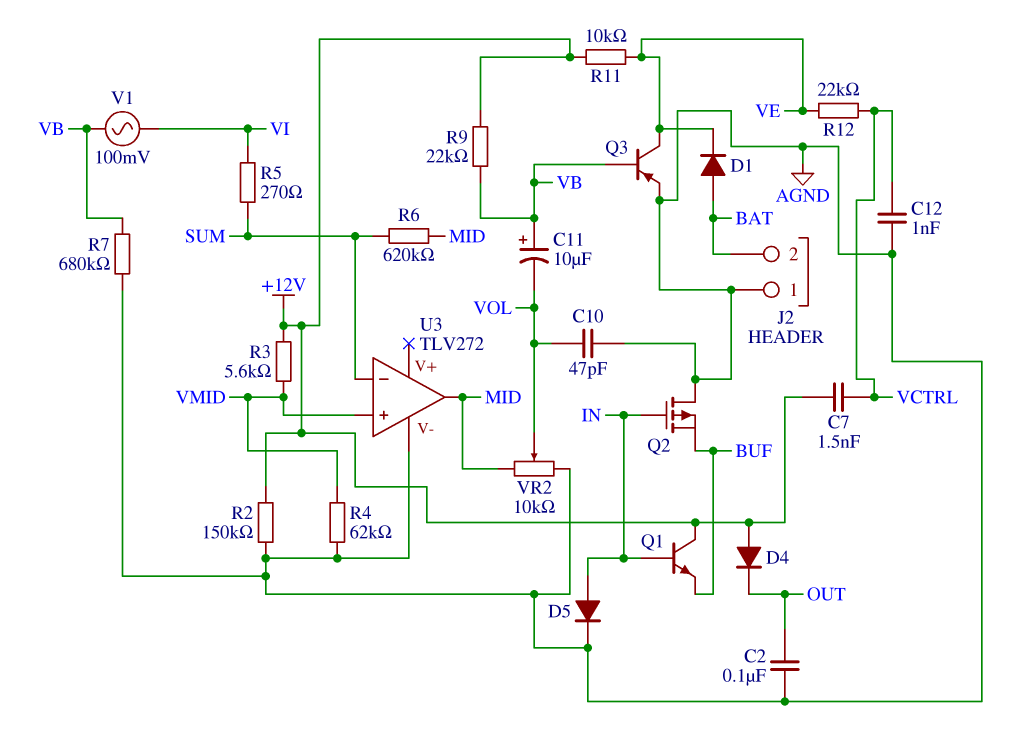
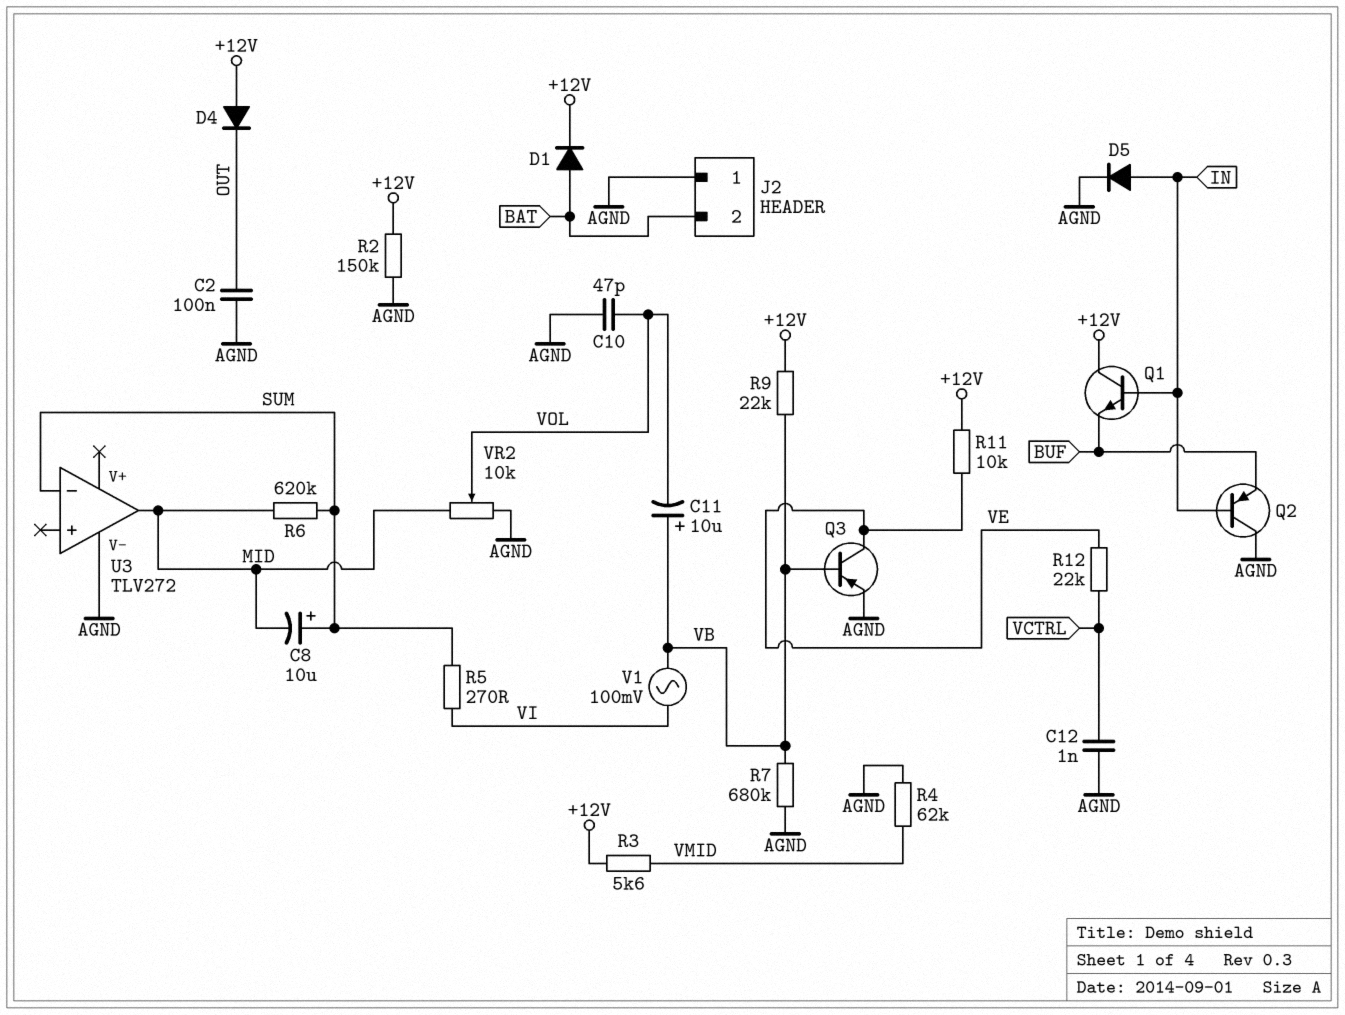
C7: 1.5nF (+12V, VCTRL) -> none
C8: none -> 10uF (plus SUM, minus MID)
D1: diode (A BAT, K VE) -> diode (A BAT, K +12V)
Q2: PMOS (G IN, D AGND, S BUF) -> PNP (B IN, C AGND, E BUF)
U3 pin in+: VMID -> none

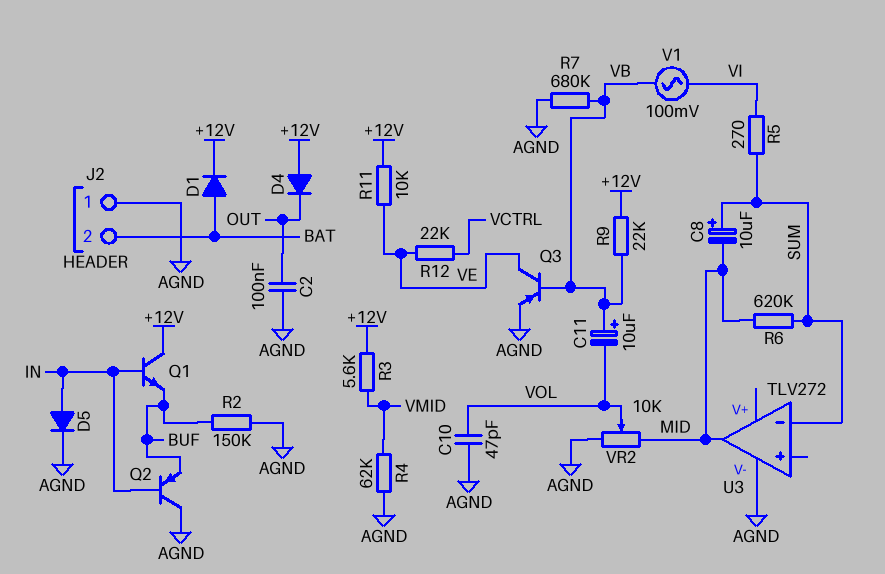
C12: 1nF (AGND, VCTRL) -> none
R2: 150k (+12V, AGND) -> 150k (AGND, BUF)

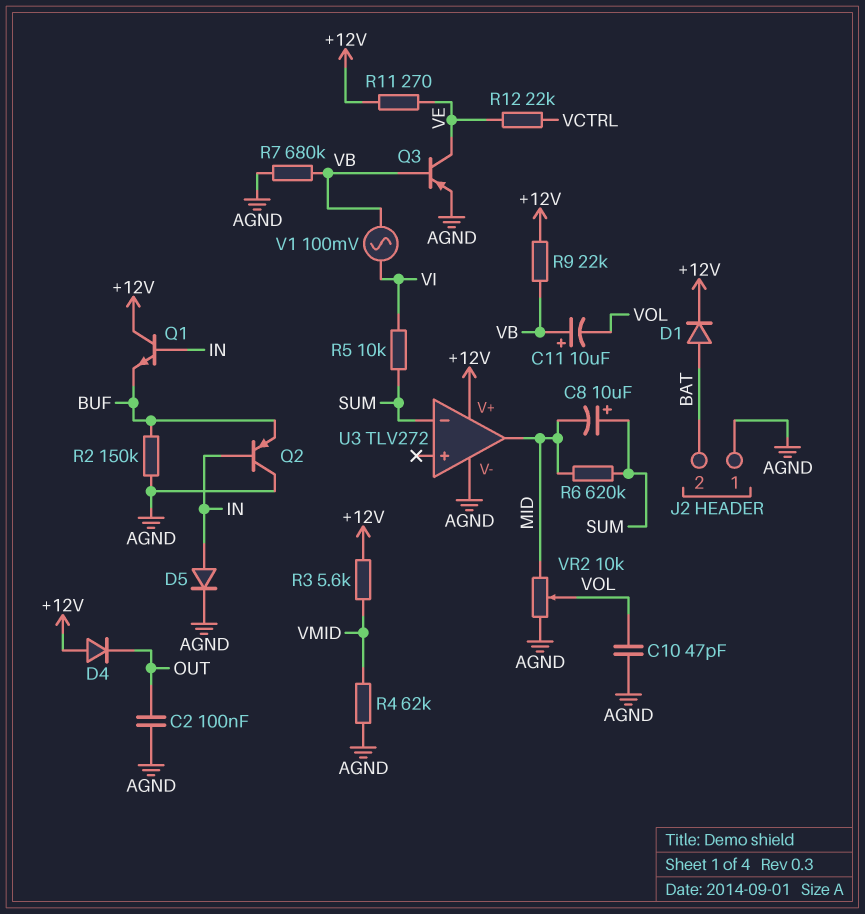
R5: 270 (SUM, VI) -> 10k (SUM, VI)
R11: 10k (+12V, VE) -> 270 (+12V, VE)
U3 pin V+: none -> +12V

